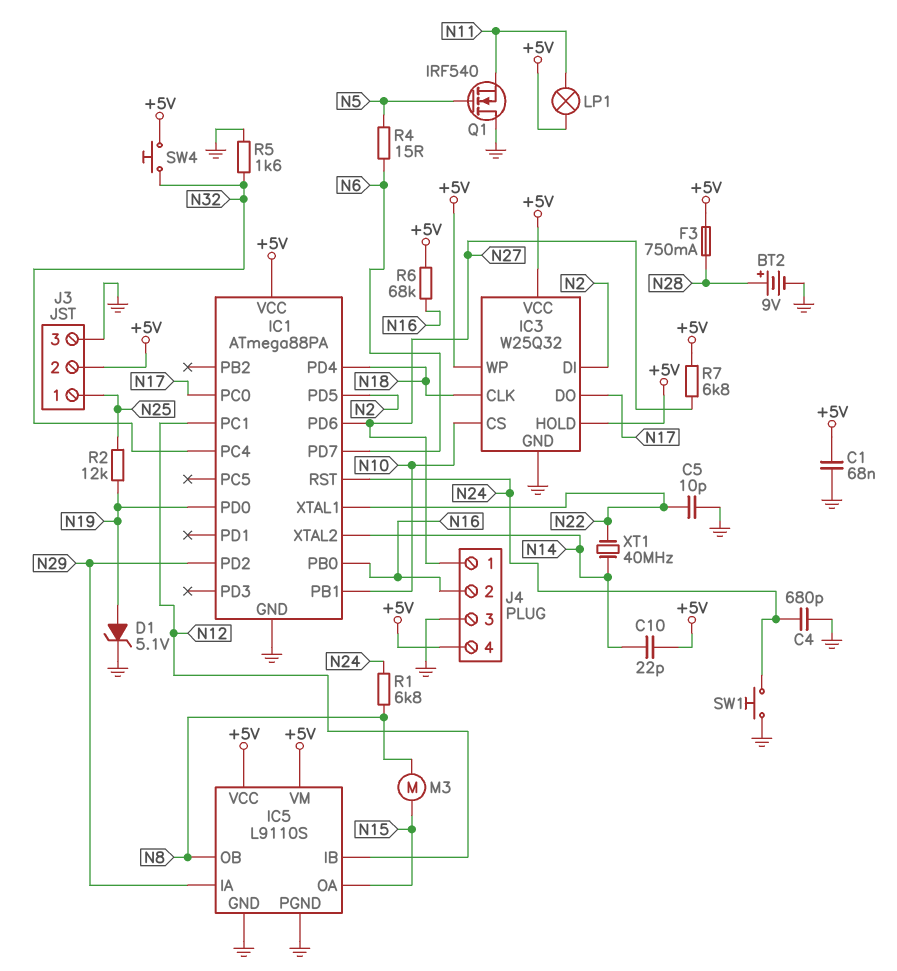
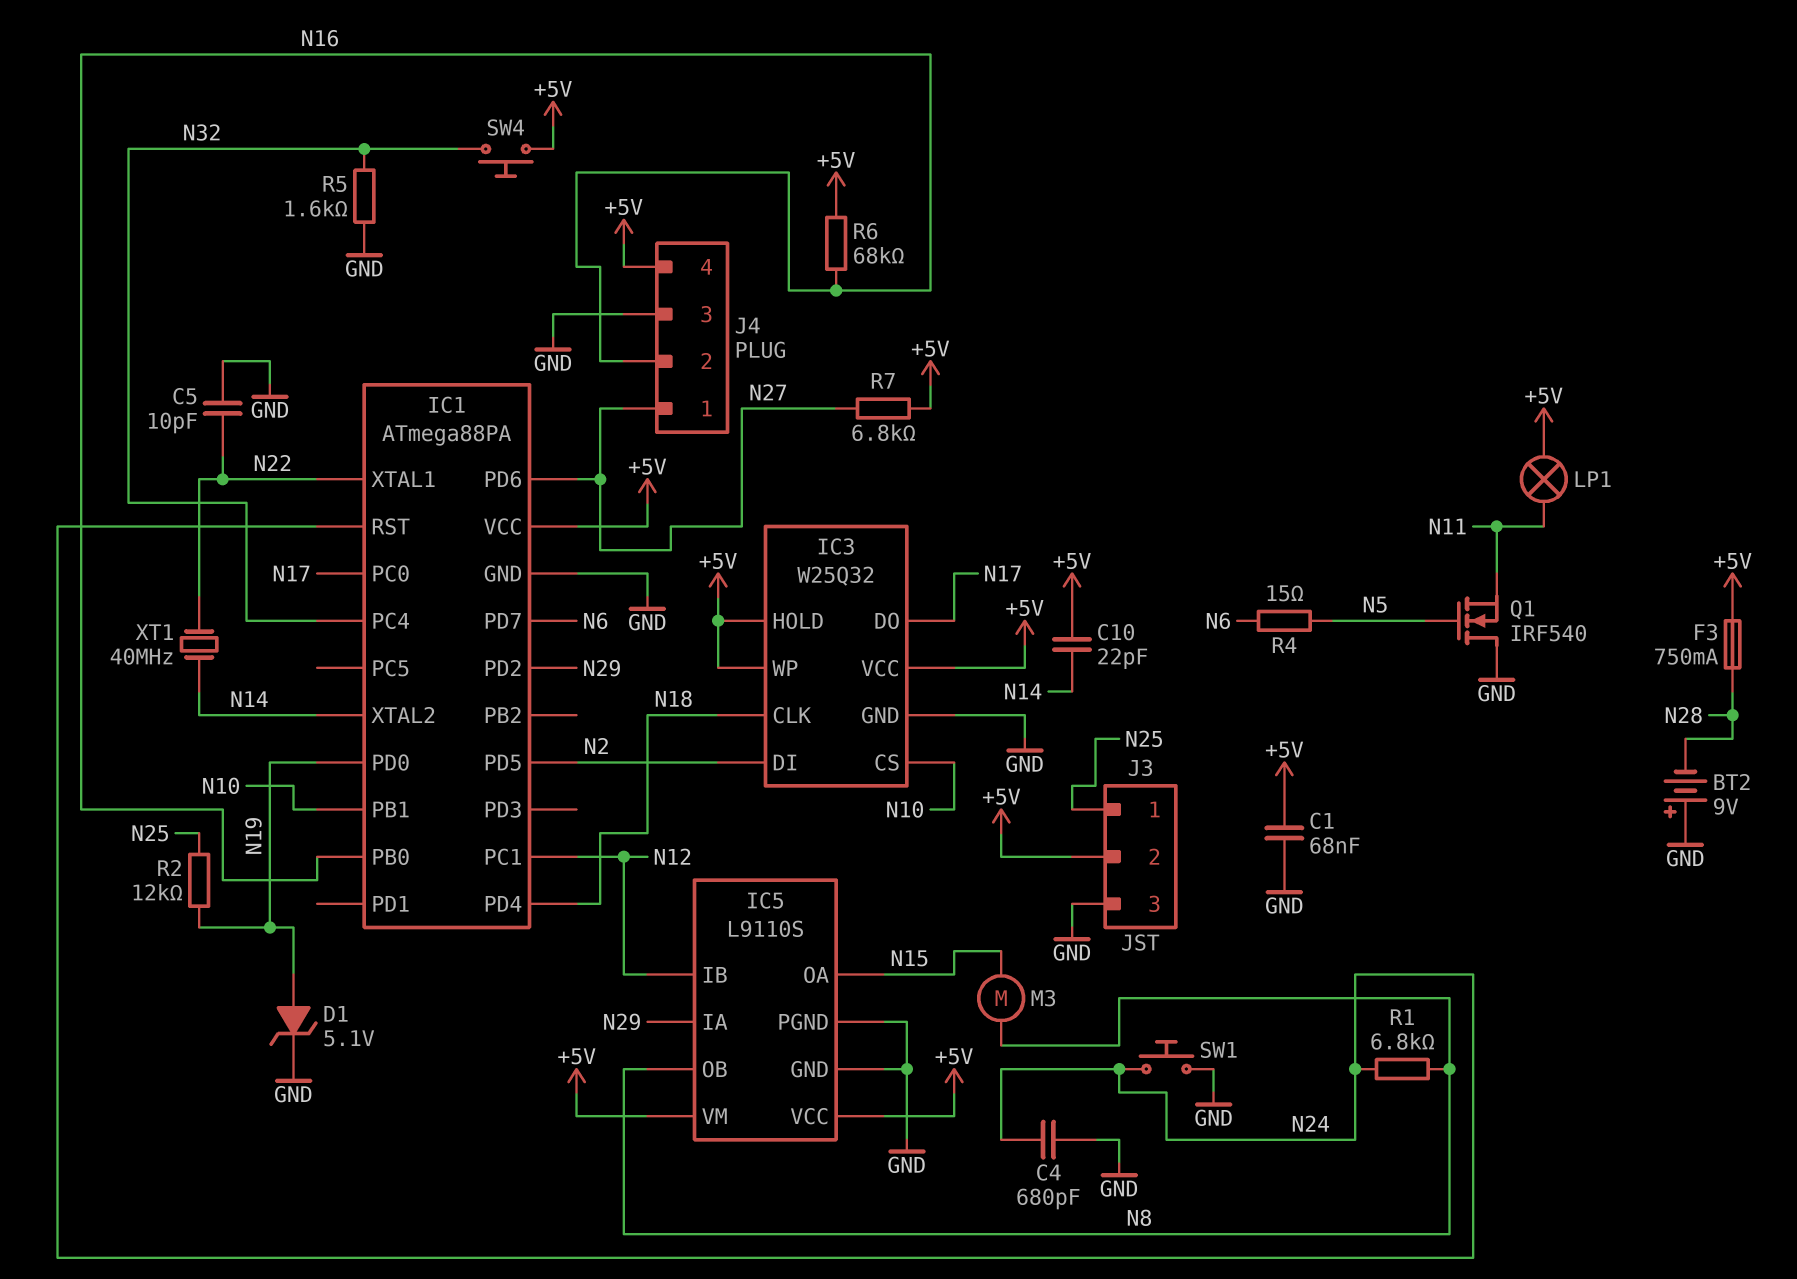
BT2: 9V (plus N28, minus GND) -> 9V (plus GND, minus N28)

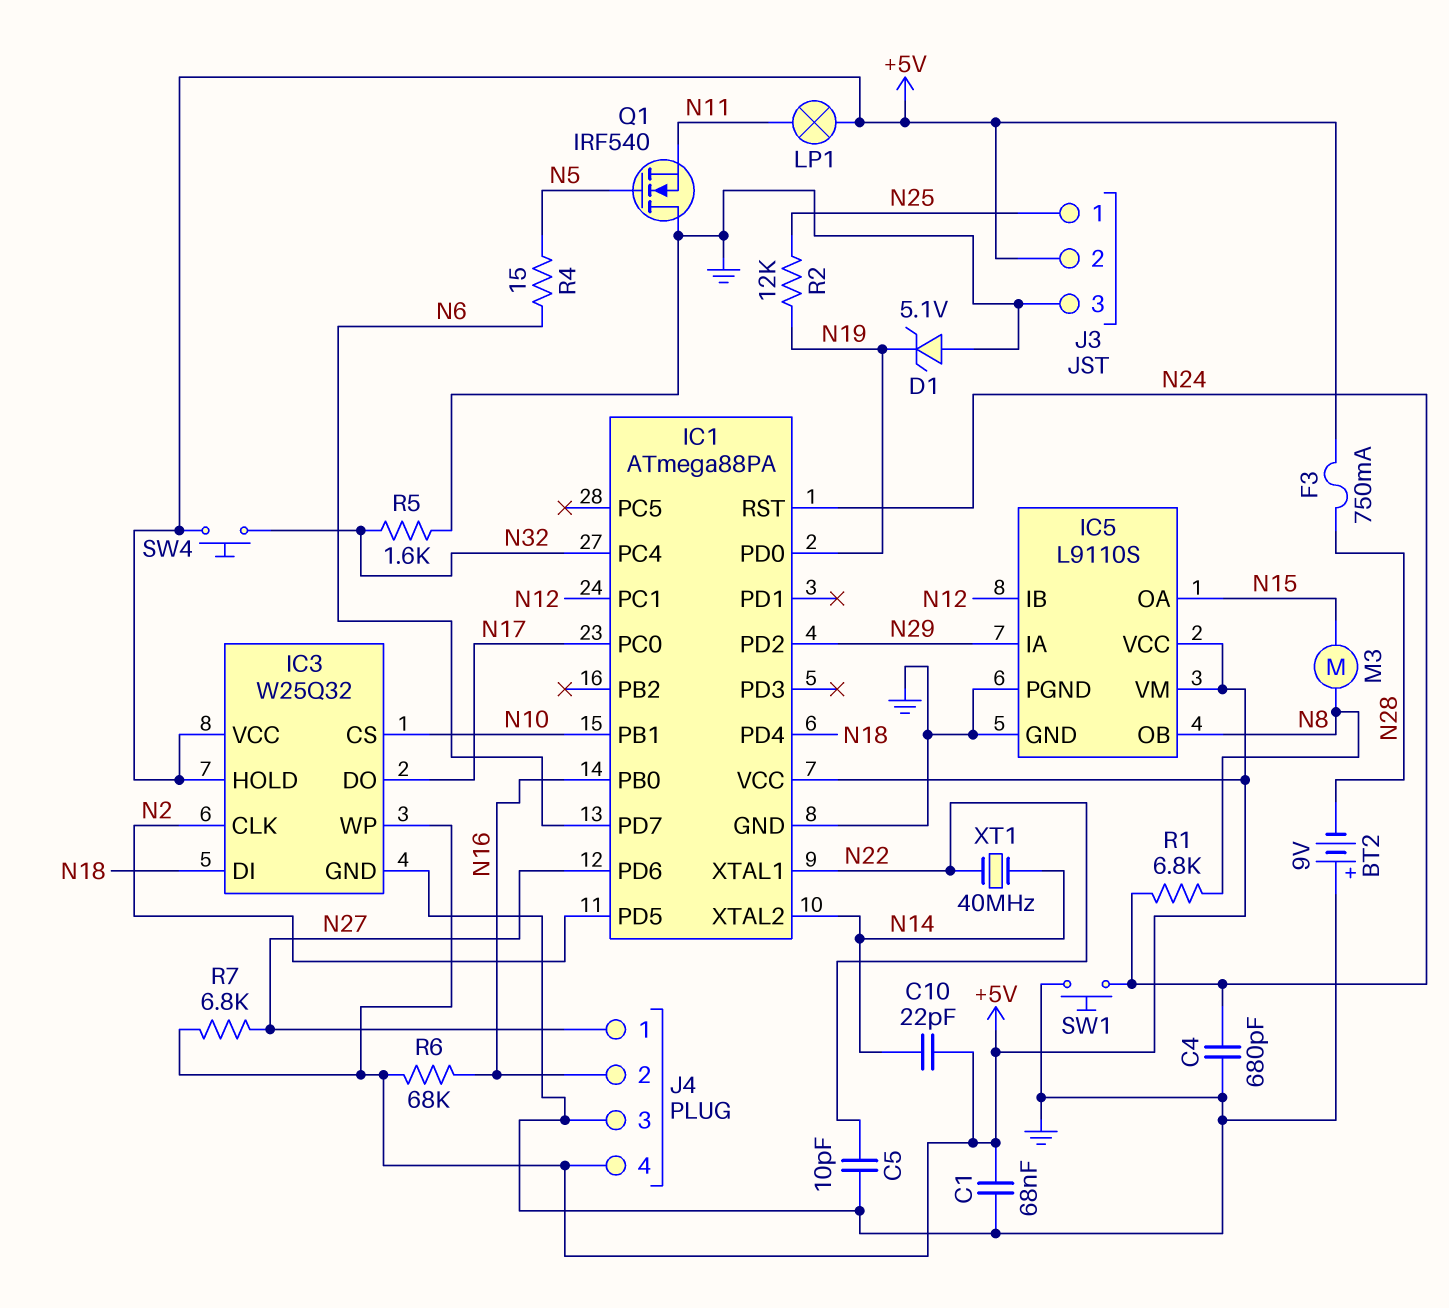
D1: zener 5.1V (A N19, K GND) -> zener 5.1V (A GND, K N19)
IC3 pin CLK: N18 -> N2
IC3 pin DI: N2 -> N18

